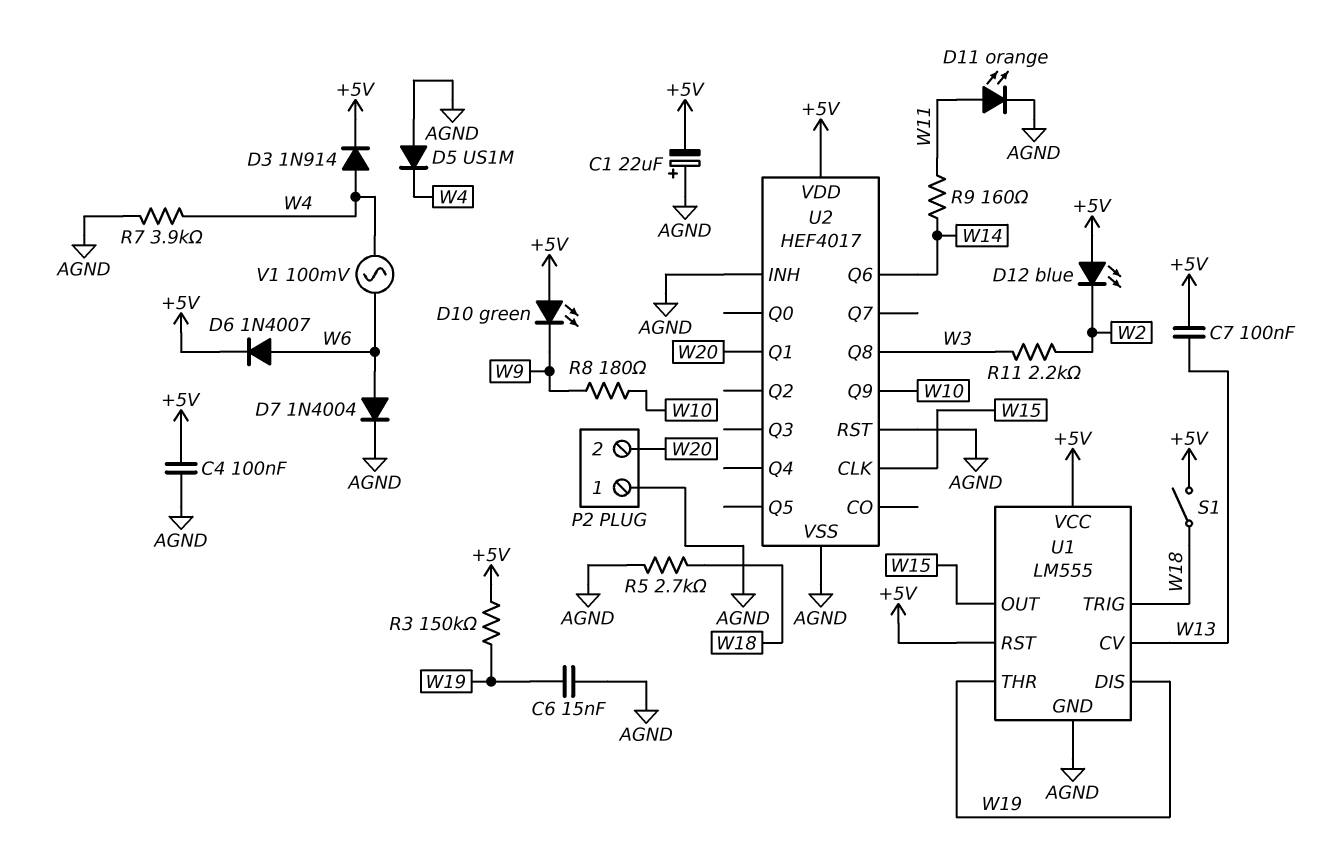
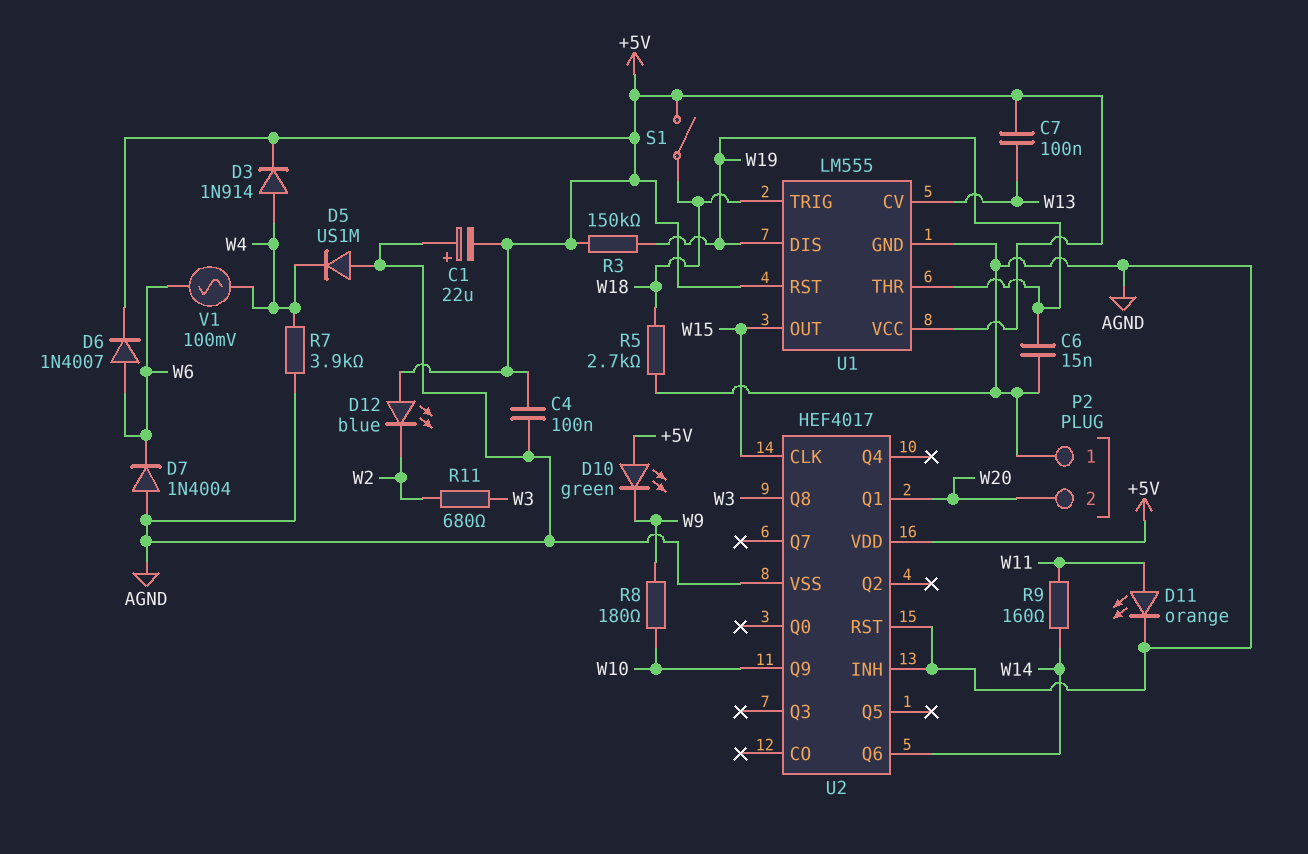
D7: diode 1N4004 (A W6, K AGND) -> diode 1N4004 (A AGND, K W6)
R11: 2.2k (W2, W3) -> 680 (W2, W3)

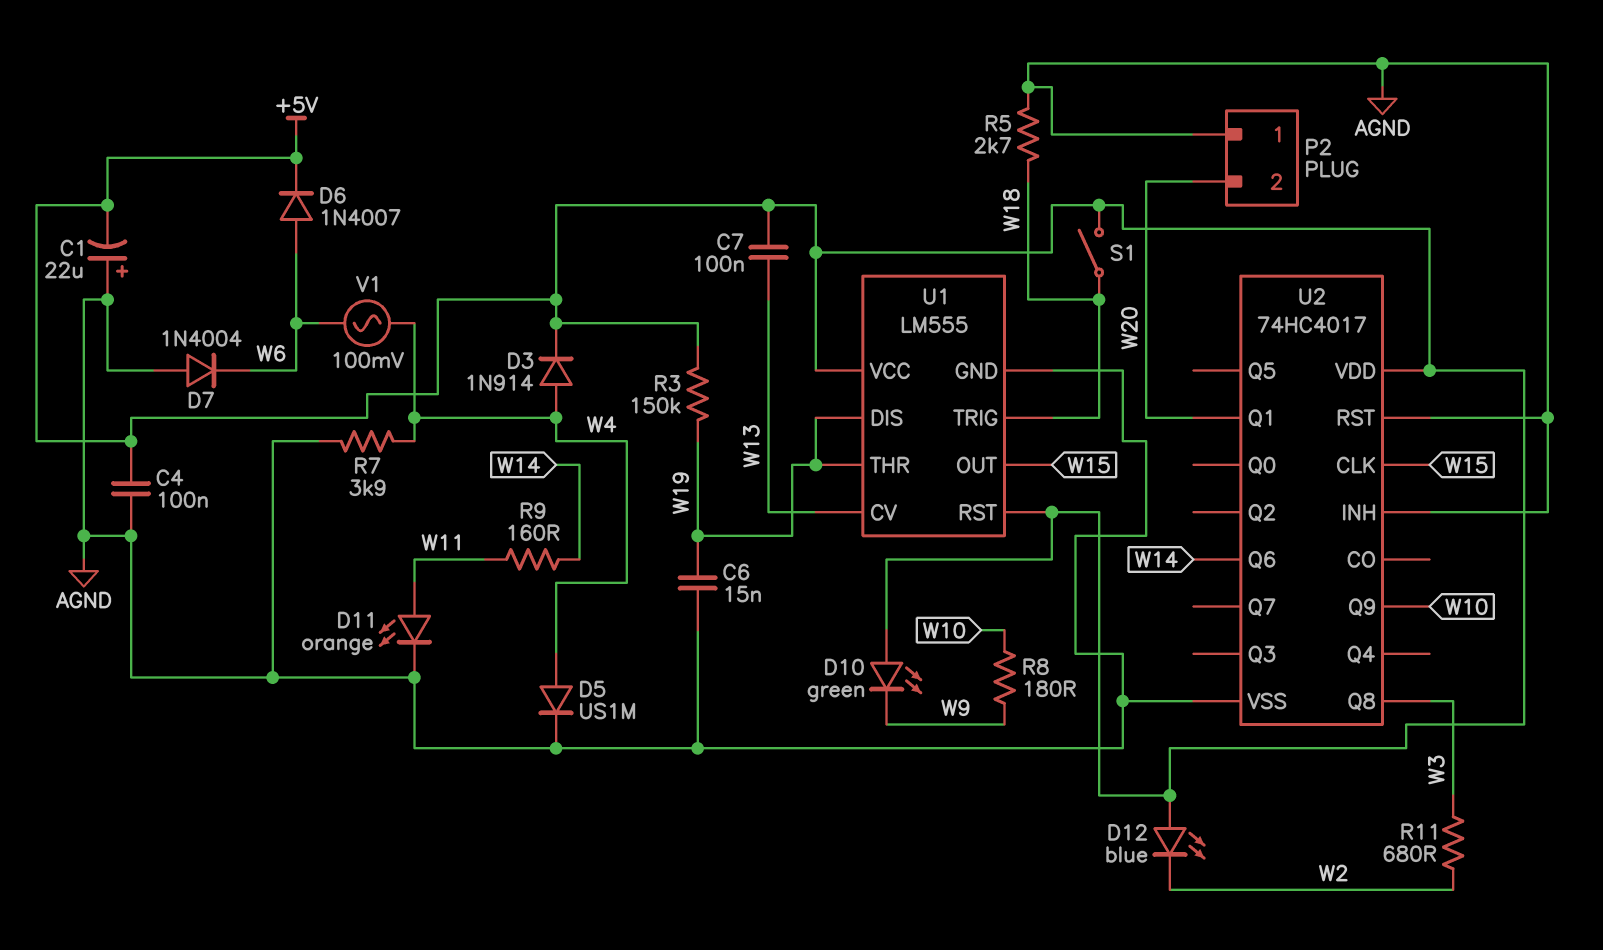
D5: diode US1M (A AGND, K W4) -> diode US1M (A W4, K AGND)
U2: HEF4017 -> 74HC4017

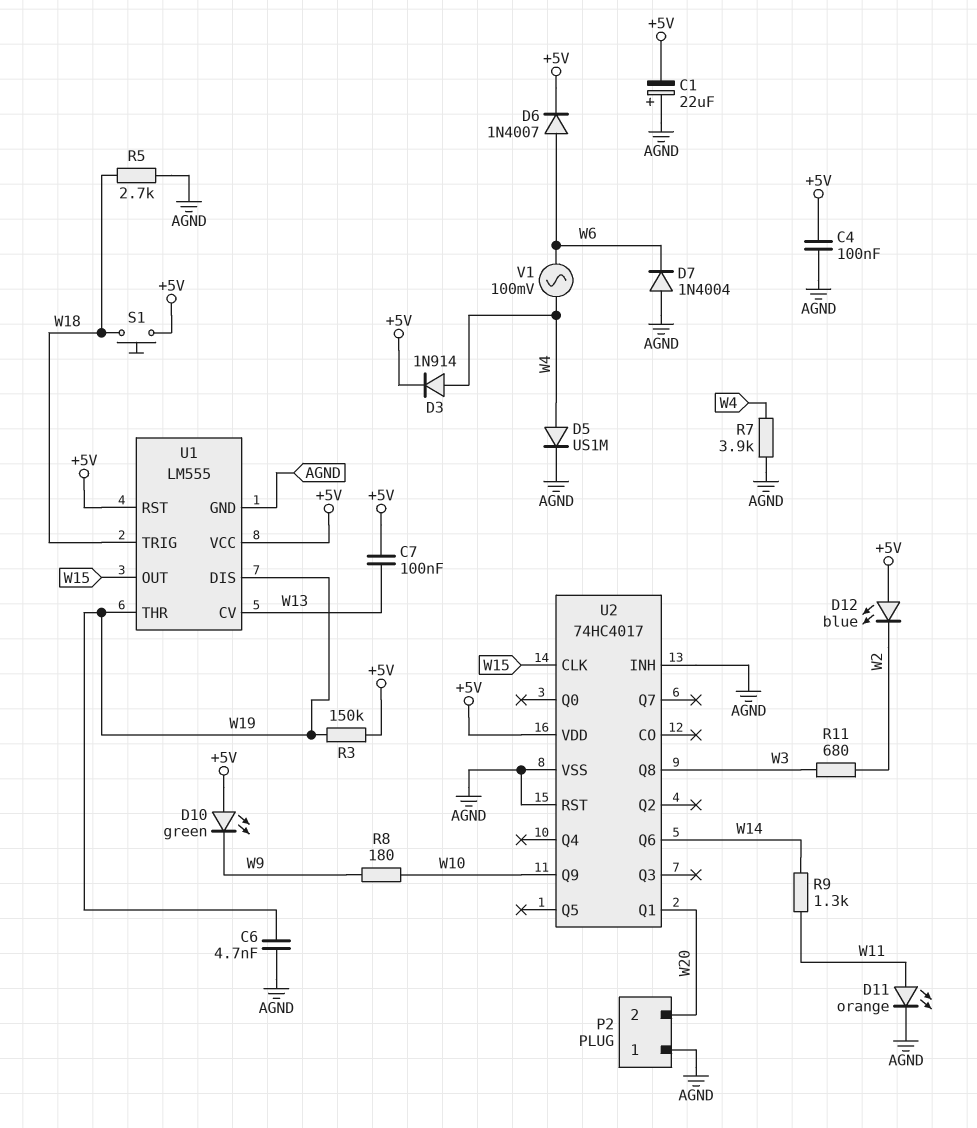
C6: 15nF (AGND, W19) -> 4.7nF (AGND, W19)
R9: 160 (W11, W14) -> 1.3k (W11, W14)
S1: switch (+5V, W18) -> button (+5V, W18)

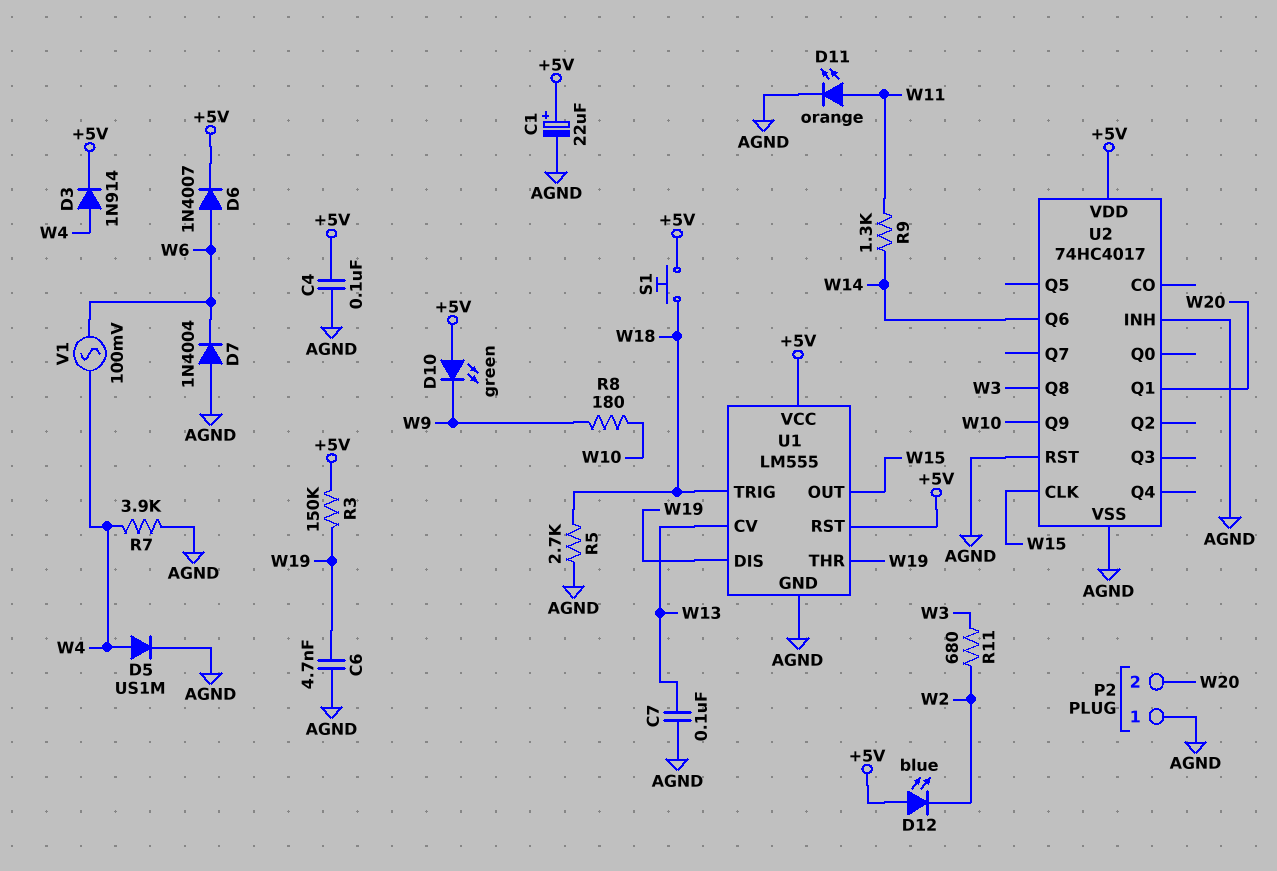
C1: 22uF (plus AGND, minus +5V) -> 22uF (plus +5V, minus AGND)
C7: 100nF (+5V, W13) -> 100nF (AGND, W13)

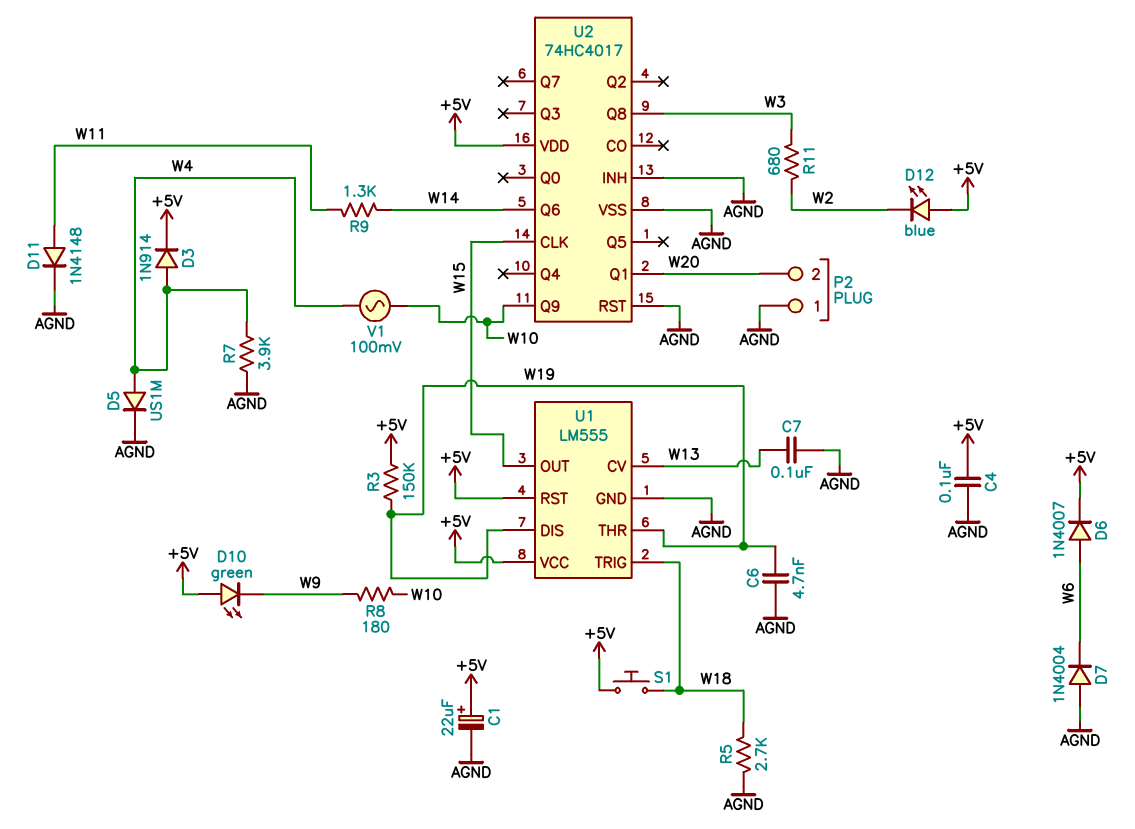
D11: LED orange (A W11, K AGND) -> diode 1N4148 (A W11, K AGND)
V1: AC 100mV (W4, W6) -> AC 100mV (W4, W10)

